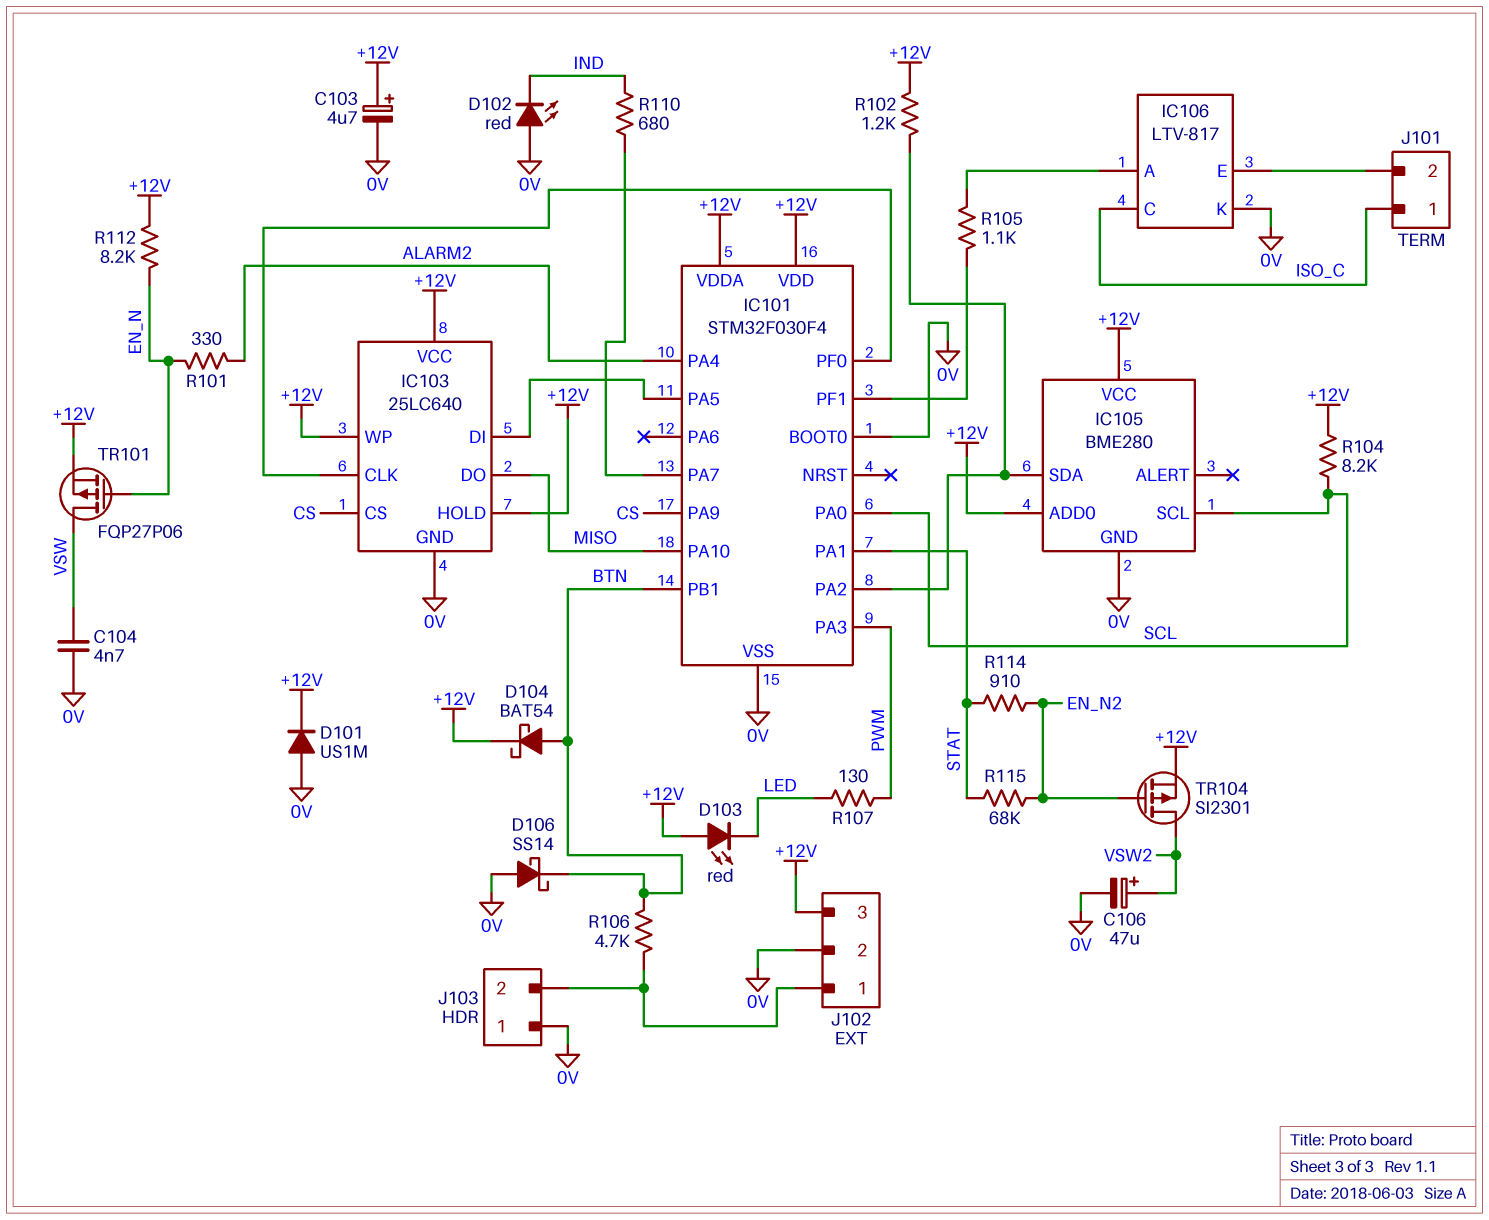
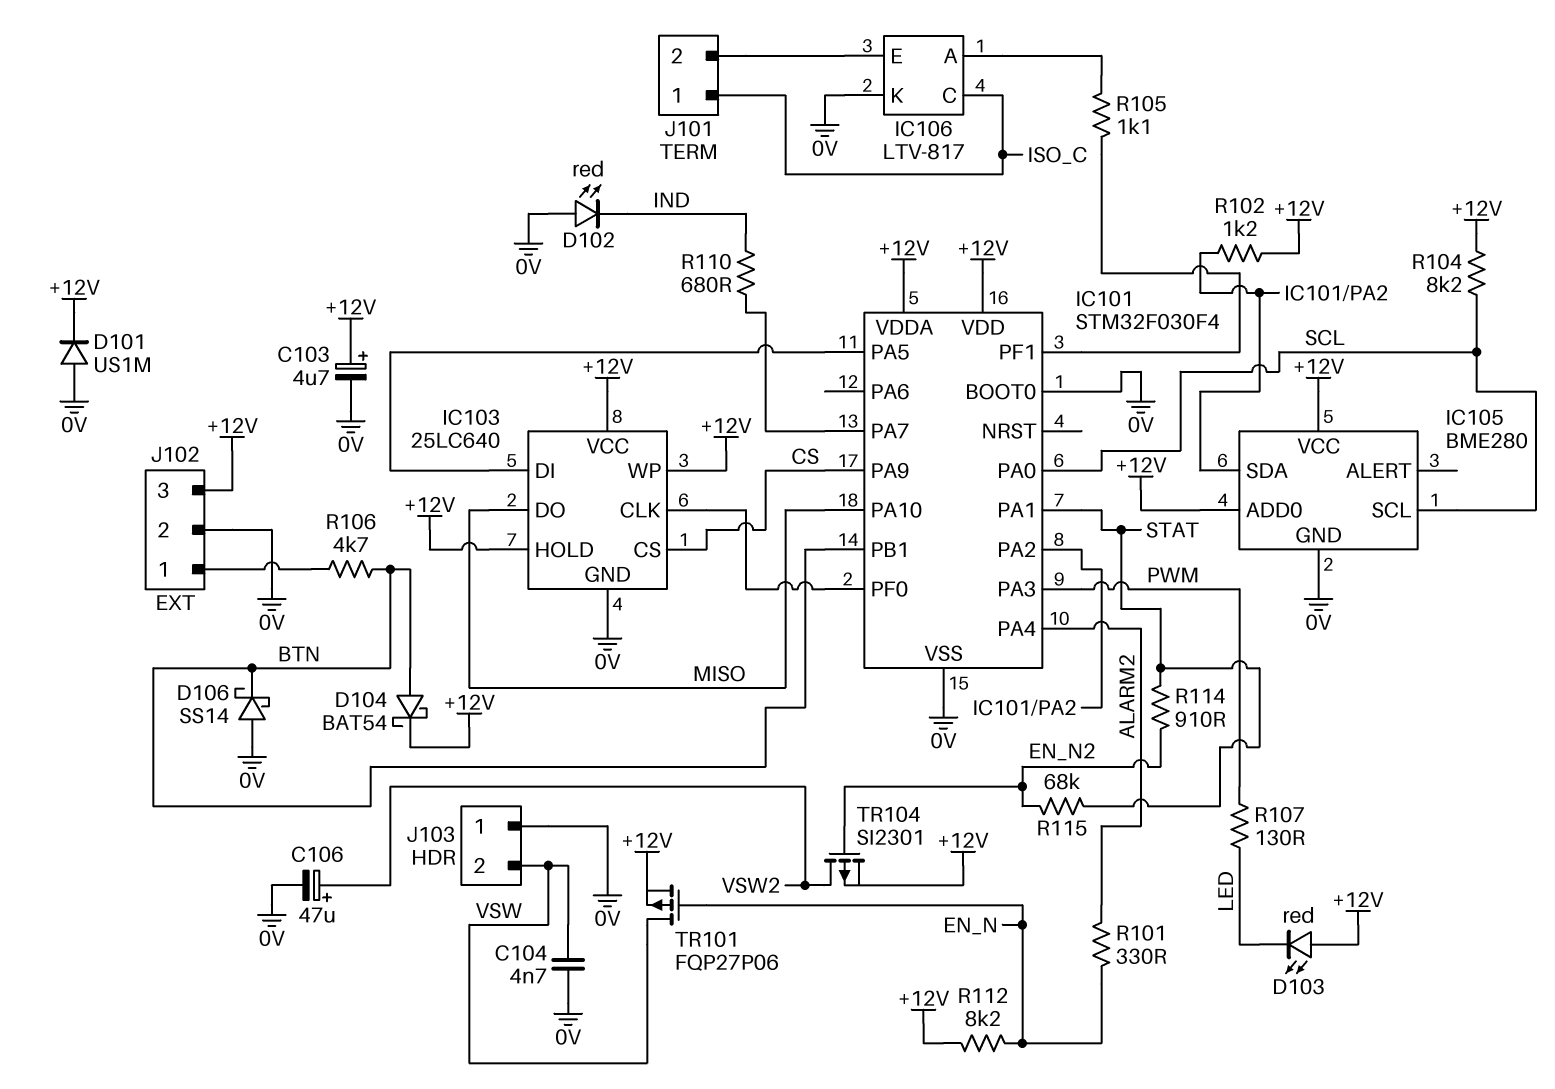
J103 pin 2: J102/1 -> VSW

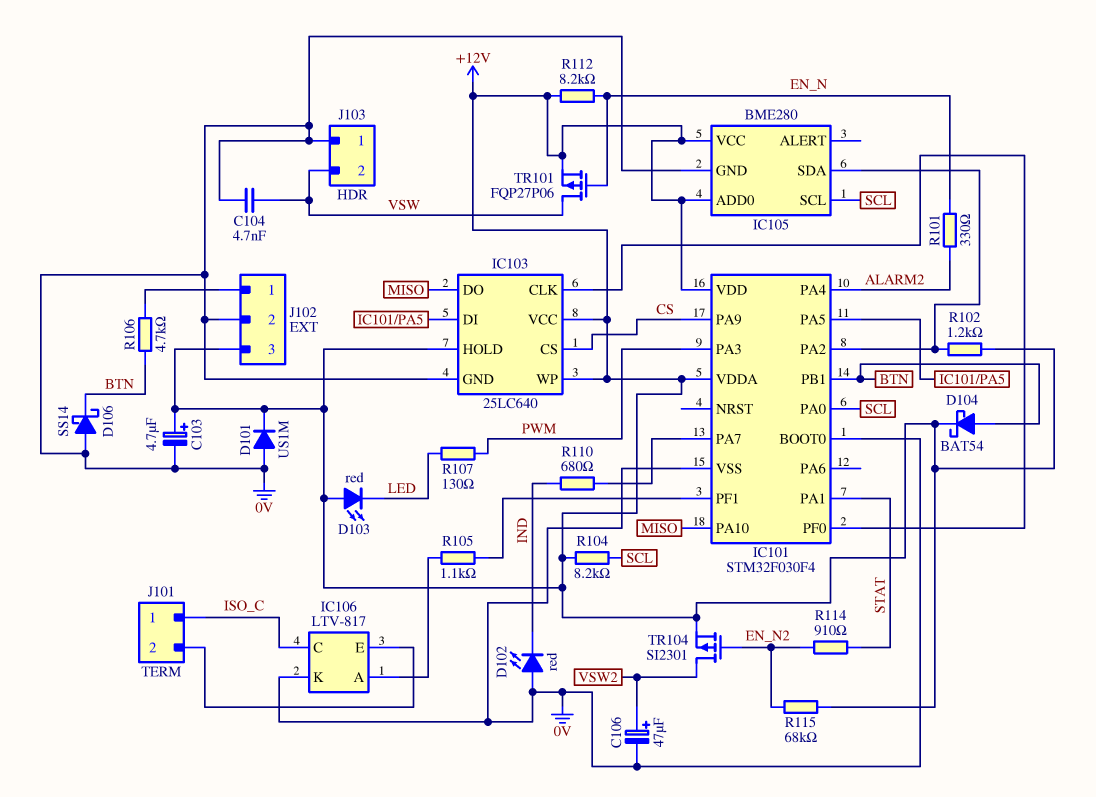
R115: 68k (EN_N2, STAT) -> 68k (+12V, EN_N2)

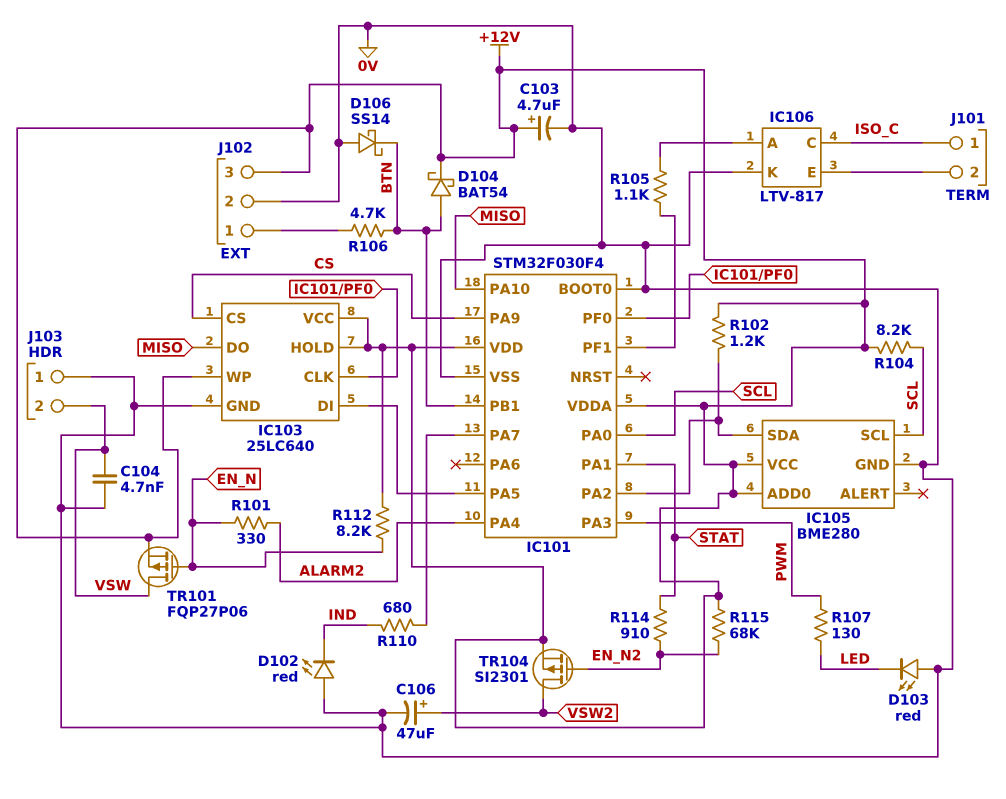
D101: diode US1M (A 0V, K +12V) -> none
D103: LED red (A +12V, K LED) -> LED red (A 0V, K LED)

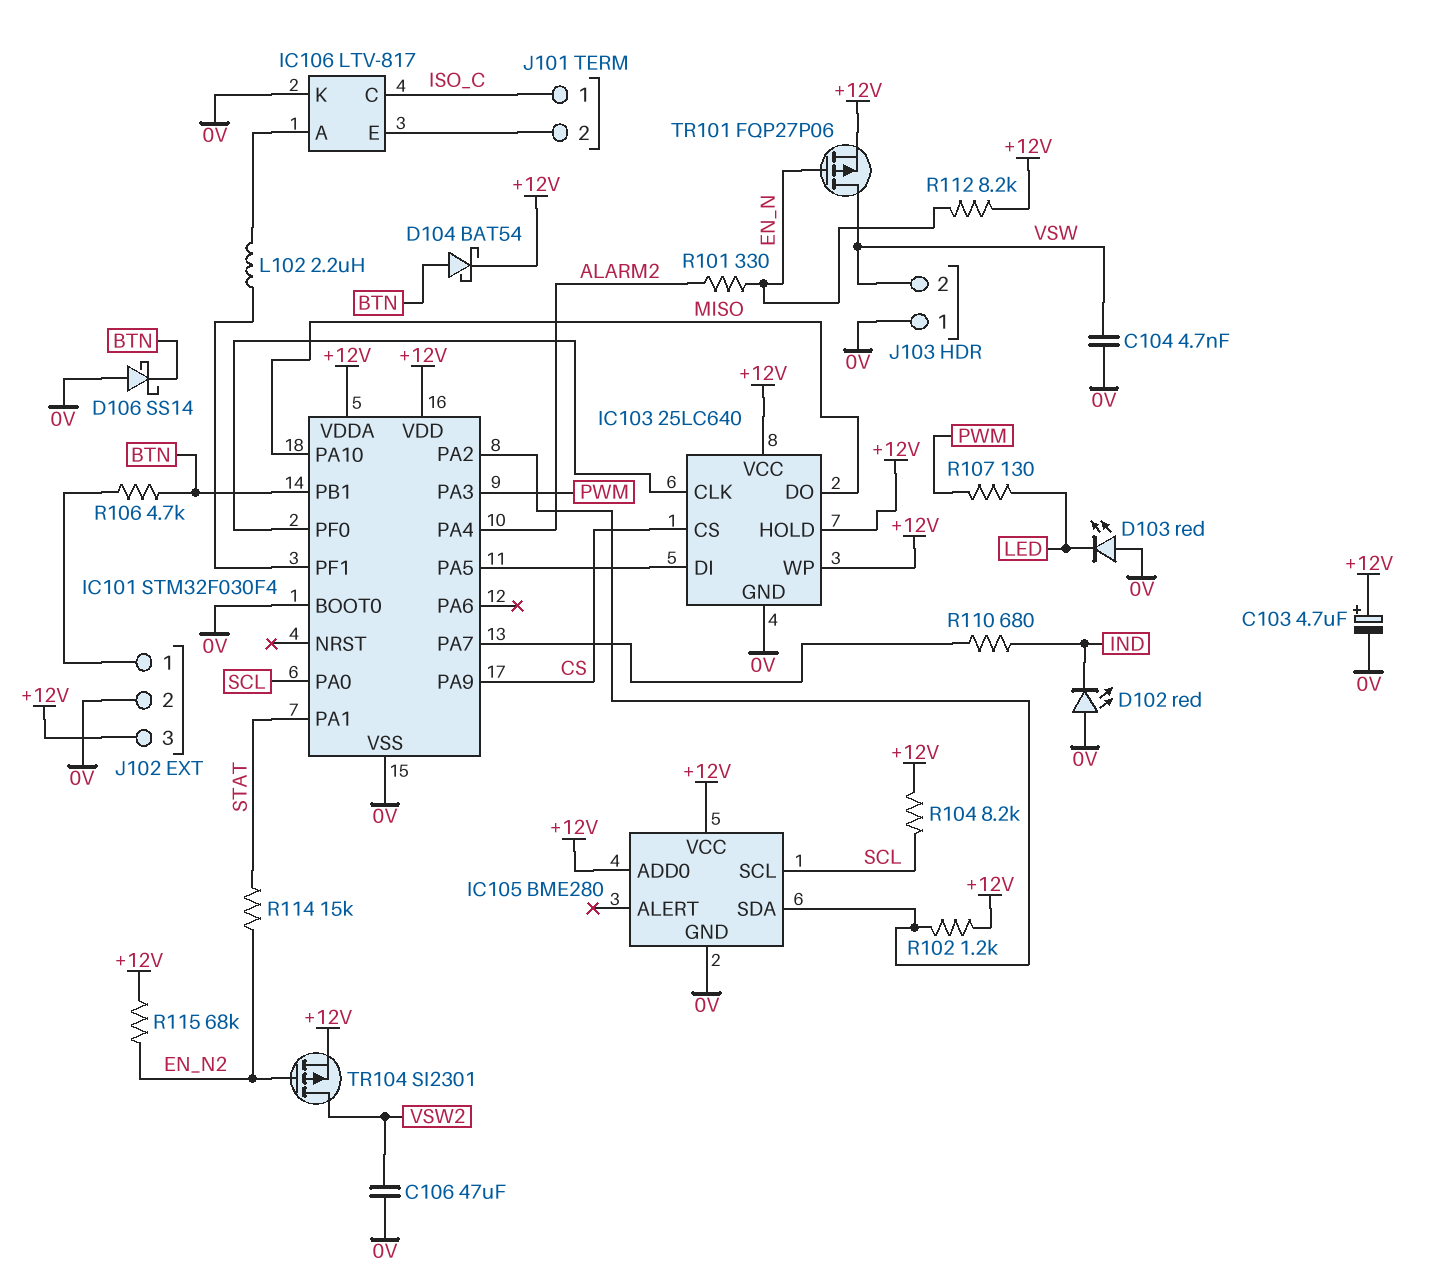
C106: 47uF (plus VSW2, minus 0V) -> 47uF (0V, VSW2)
L102: none -> 2.2uH (IC101/PF1, IC106/A)
R105: 1.1k (IC101/PF1, IC106/A) -> none
R114: 910 (EN_N2, STAT) -> 15k (EN_N2, STAT)

